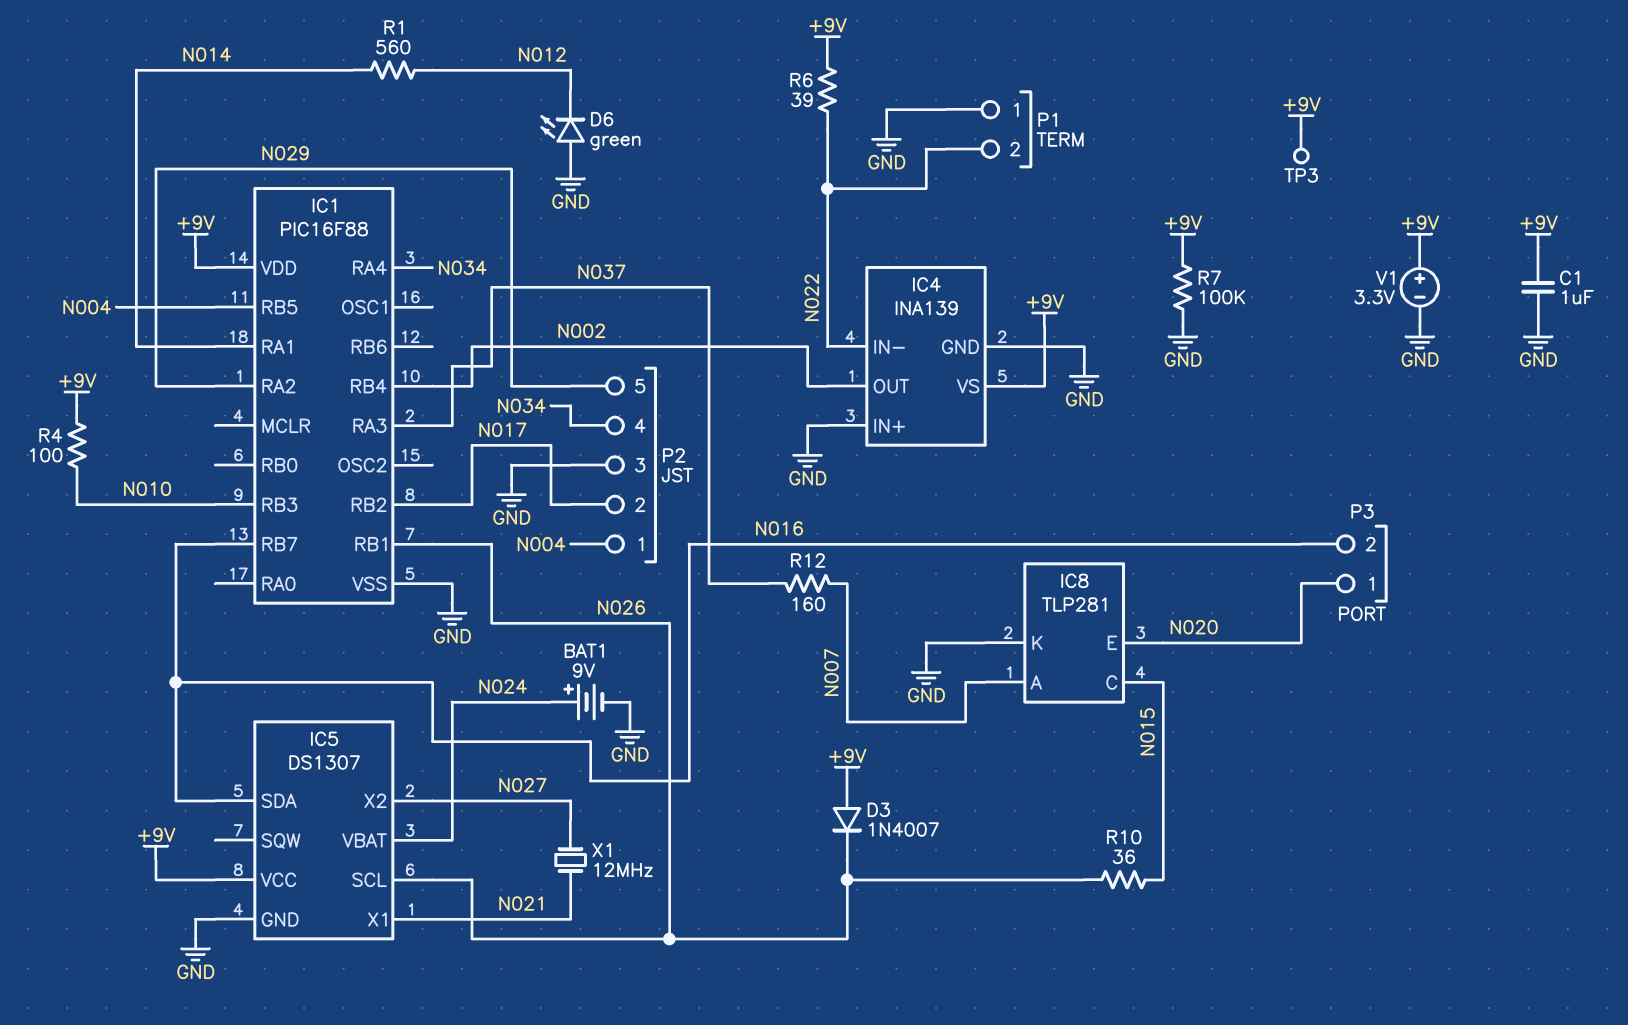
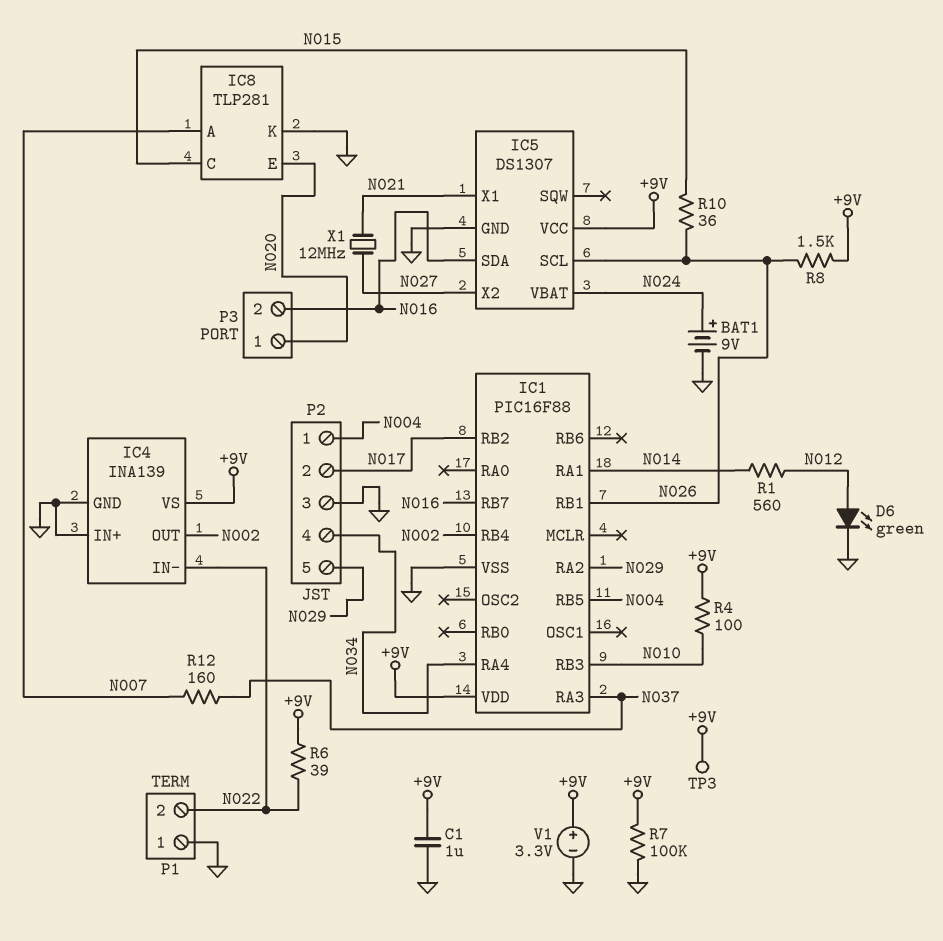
D3: diode 1N4007 (A +9V, K N026) -> none
D6: LED green (A GND, K N012) -> LED green (A N012, K GND)
R8: none -> 1.5k (+9V, N026)

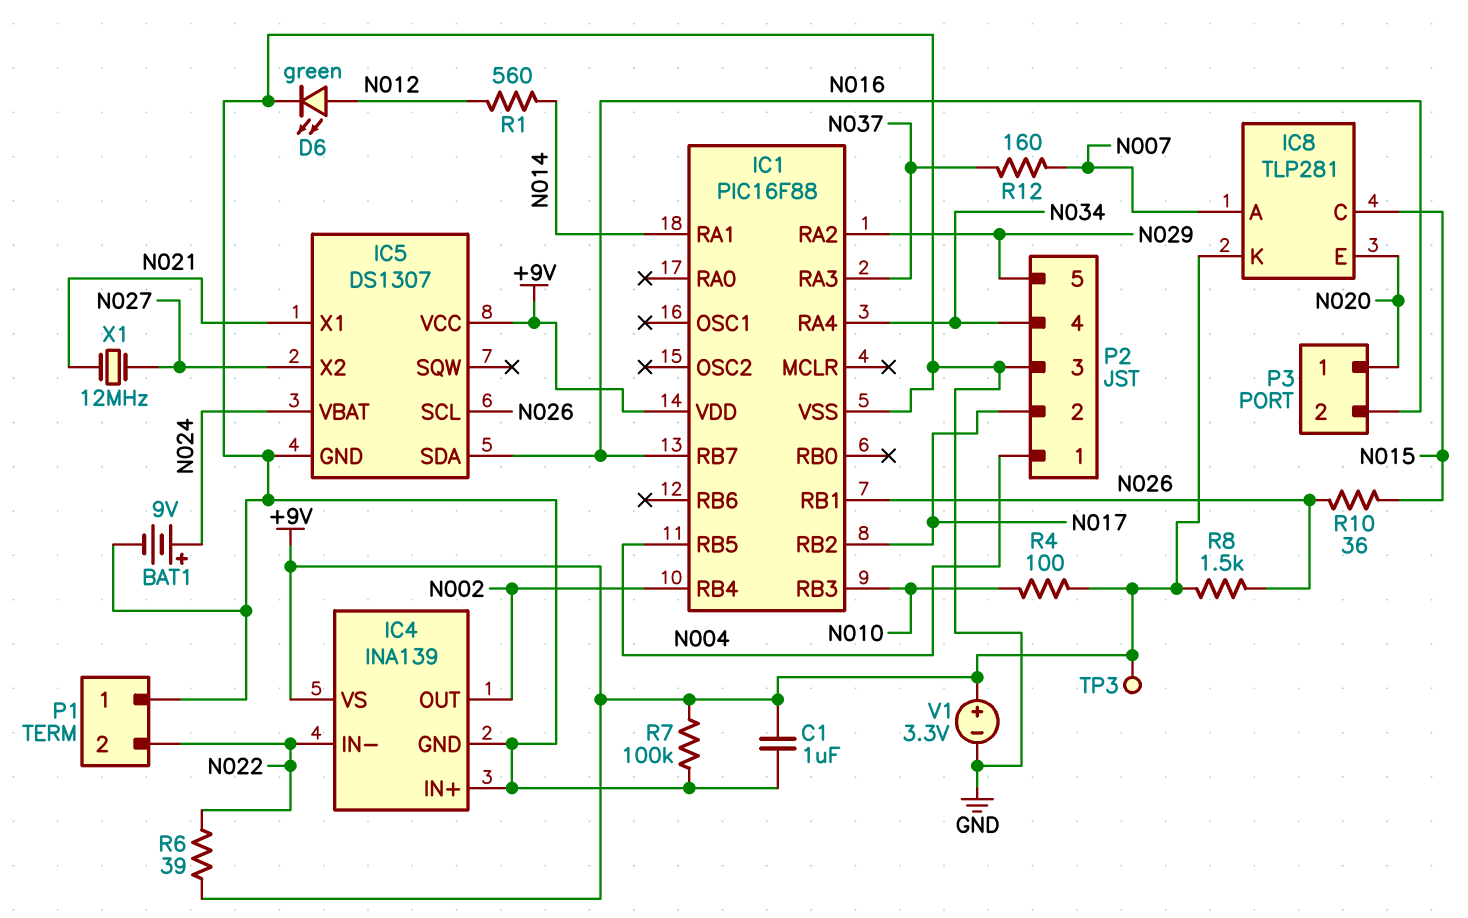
IC8 pin K: GND -> +9V

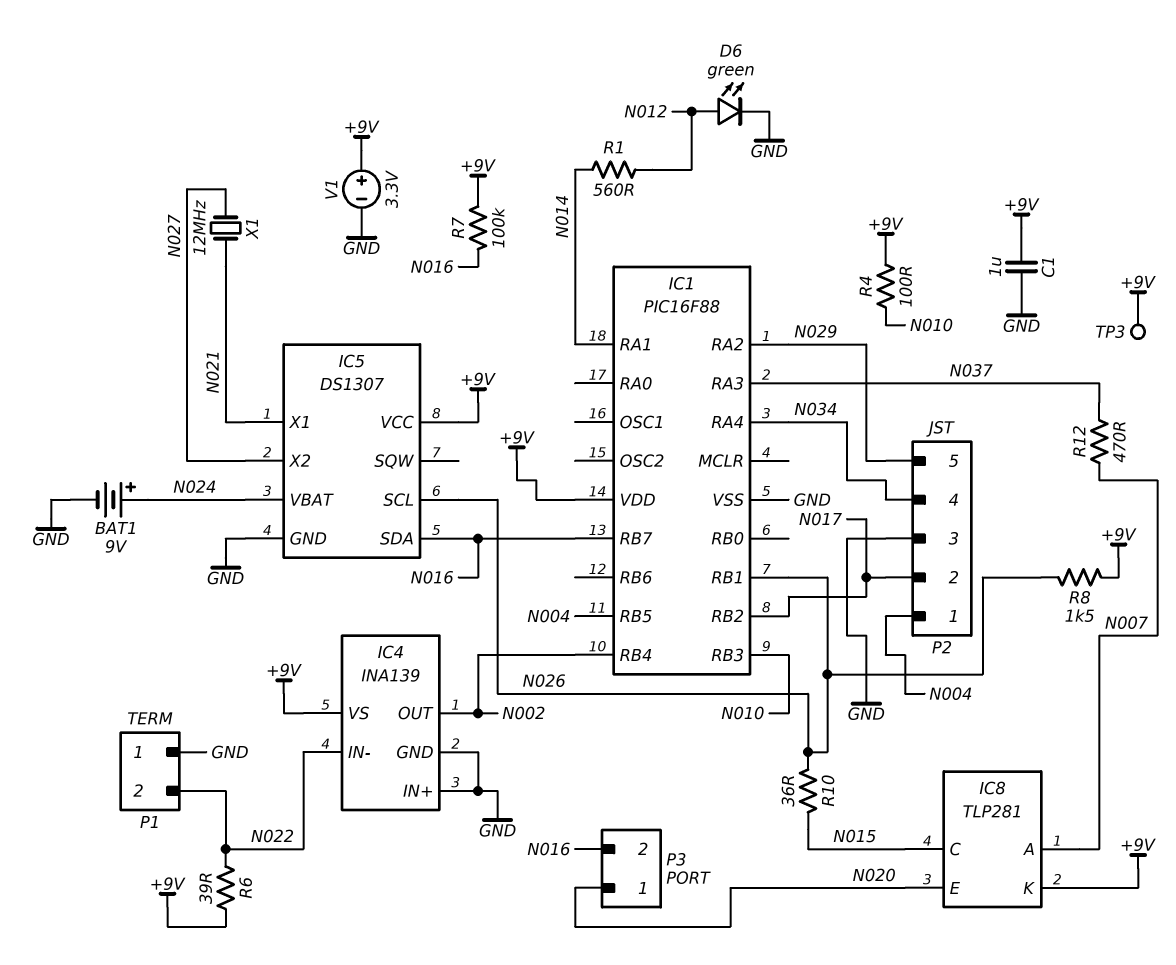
R7: 100k (+9V, GND) -> 100k (+9V, N016)
R12: 160 (N007, N037) -> 470 (N007, N037)

